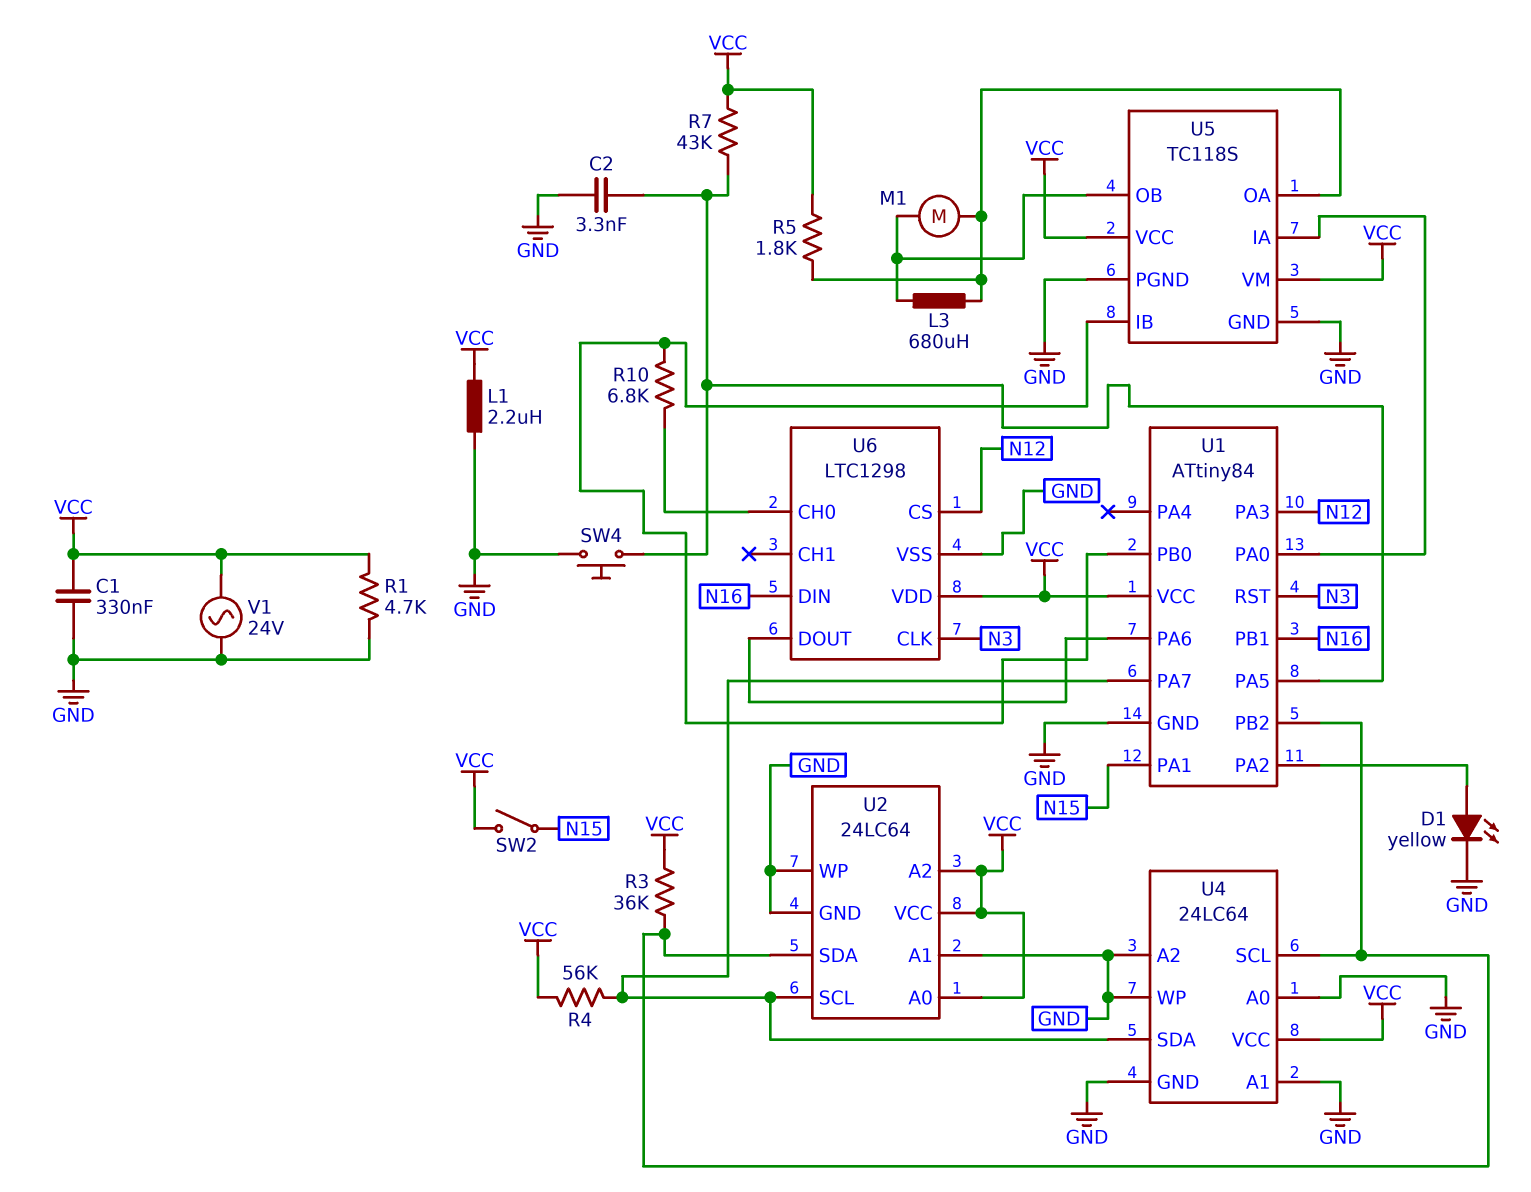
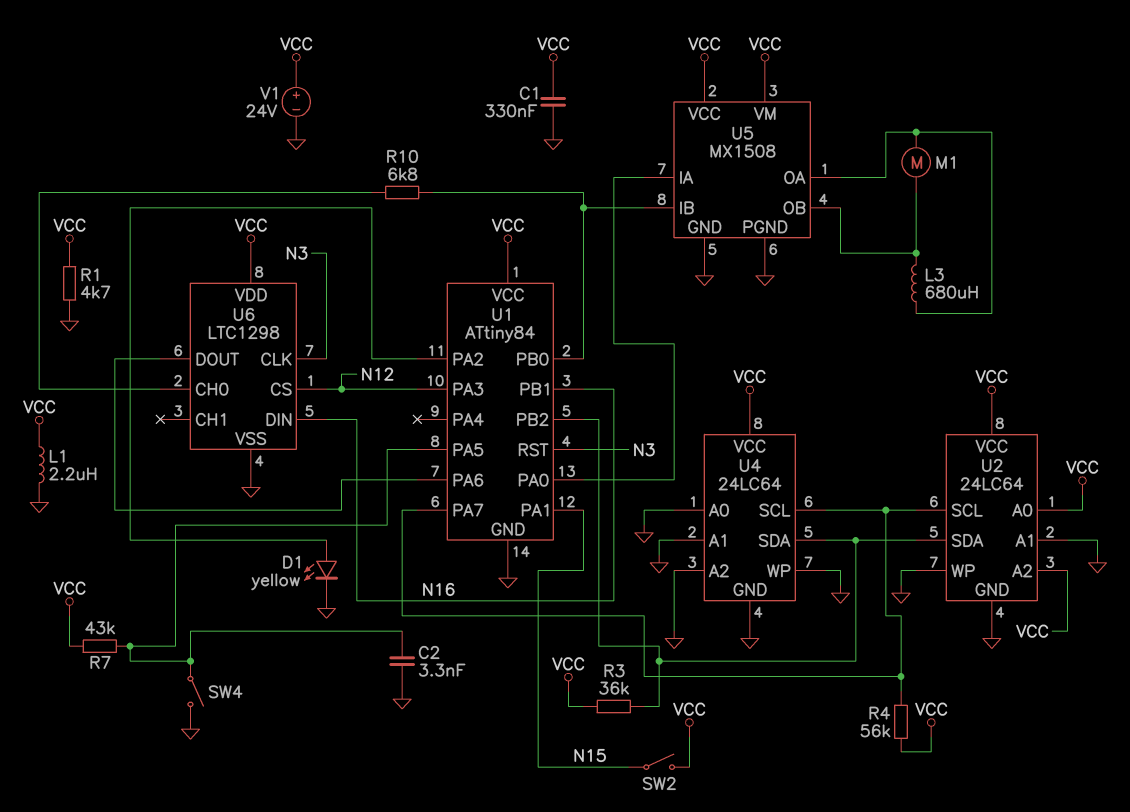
R5: 1.8k (U5/OA, VCC) -> none
SW4: button (GND, U1/PA5) -> switch (GND, U1/PA5)
U4 pin SCL: U1/PB2 -> U1/PA7
U4 pin SDA: U1/PA7 -> U1/PB2
U5: TC118S -> MX1508
V1: AC 24V (GND, VCC) -> 24V (plus VCC, minus GND)

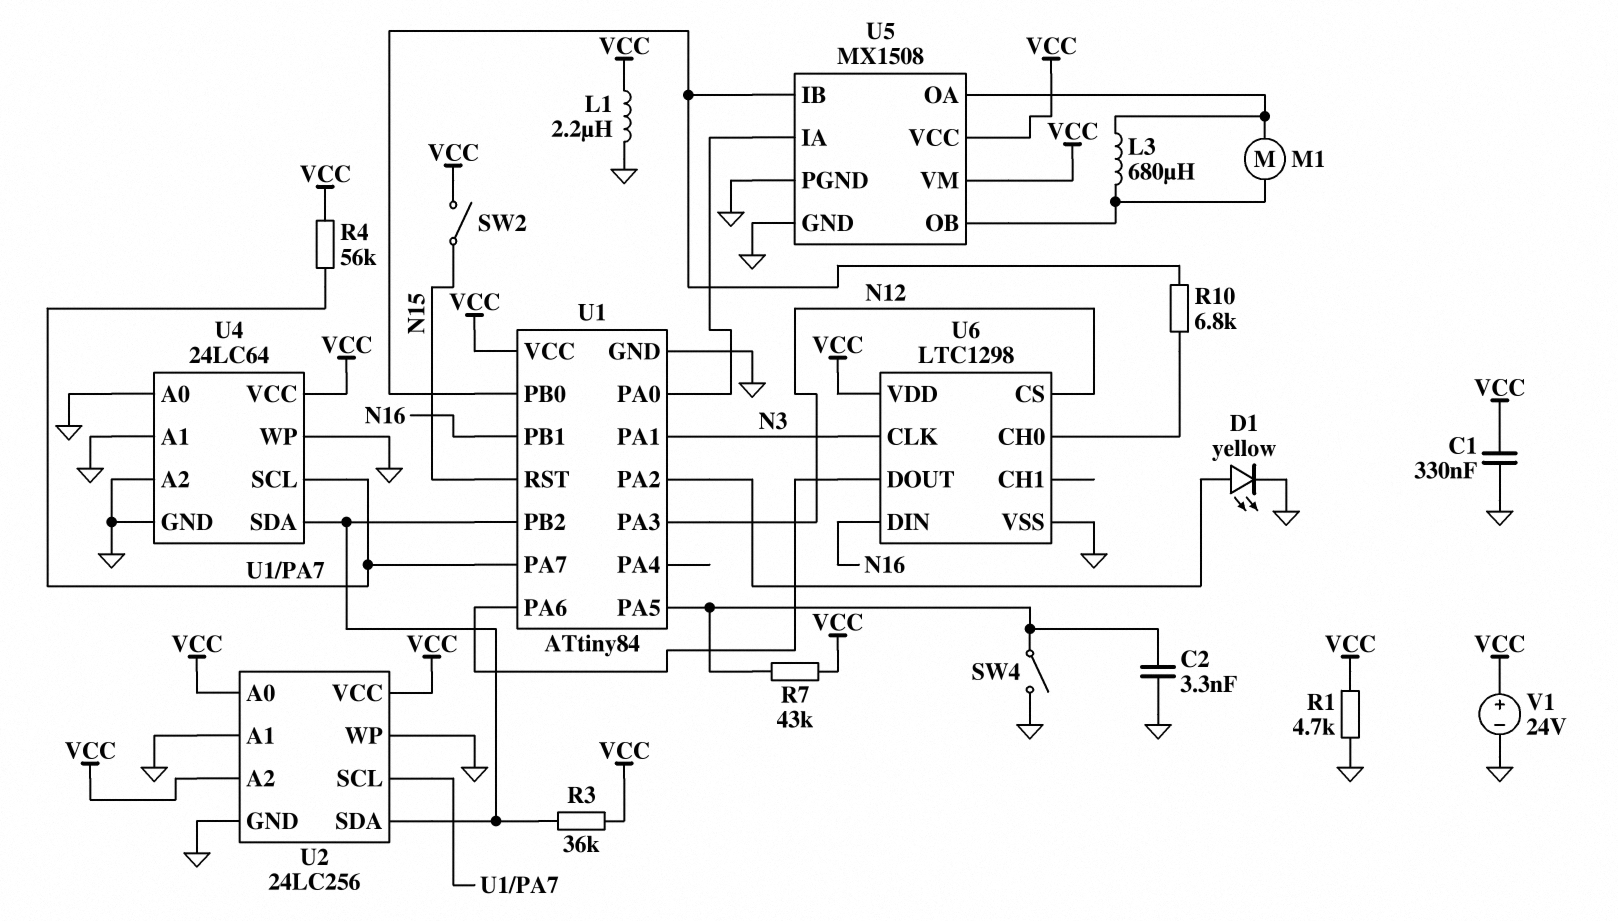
U1 pin PA1: N15 -> N3
U1 pin RST: N3 -> N15
U2: 24LC64 -> 24LC256

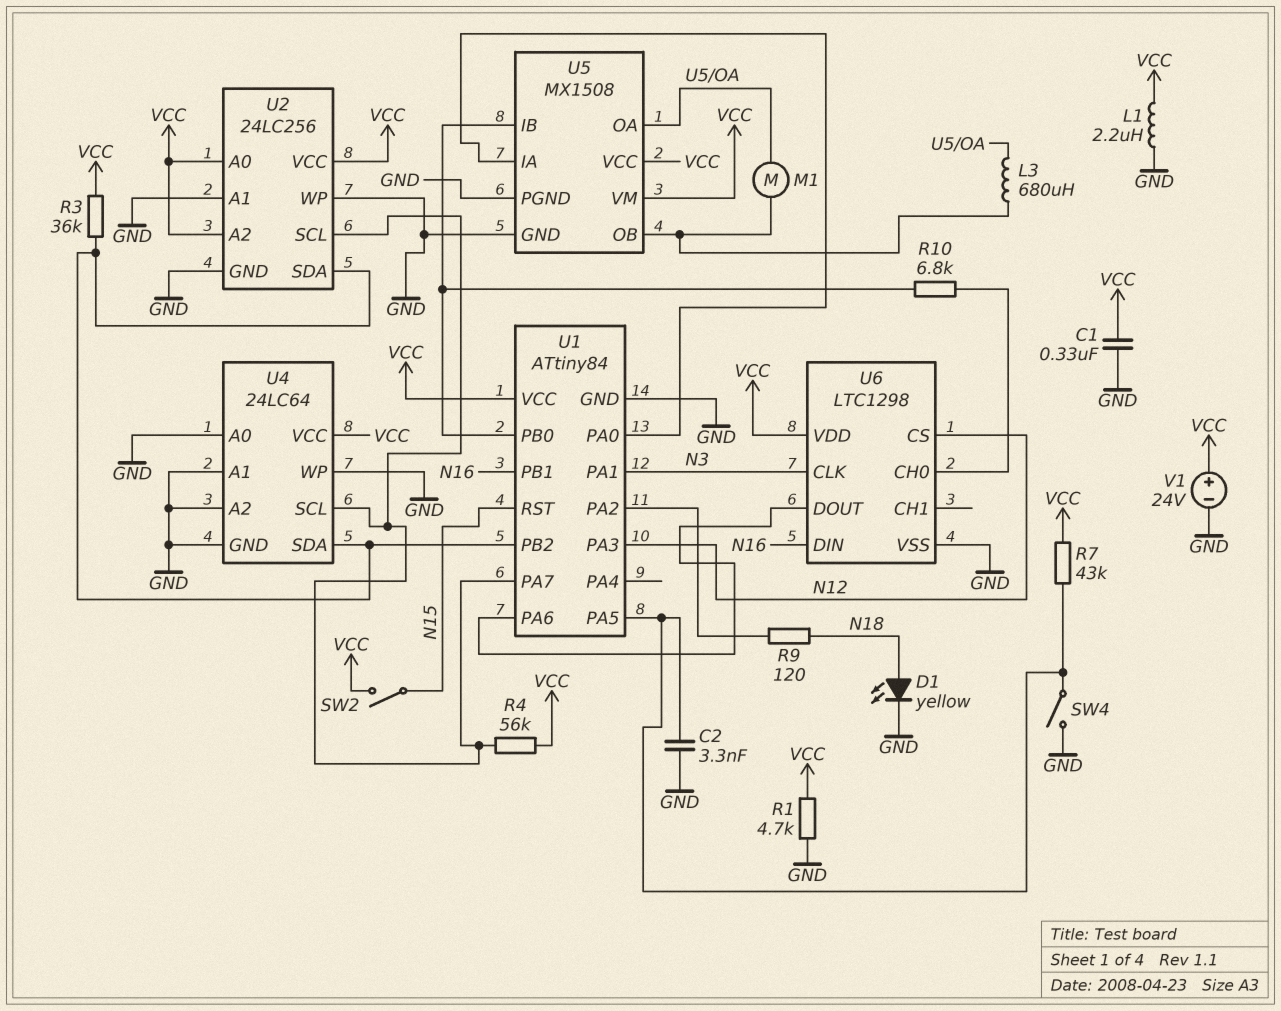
D1: LED yellow (A U1/PA2, K GND) -> LED yellow (A N18, K GND)
R9: none -> 120 (N18, U1/PA2)

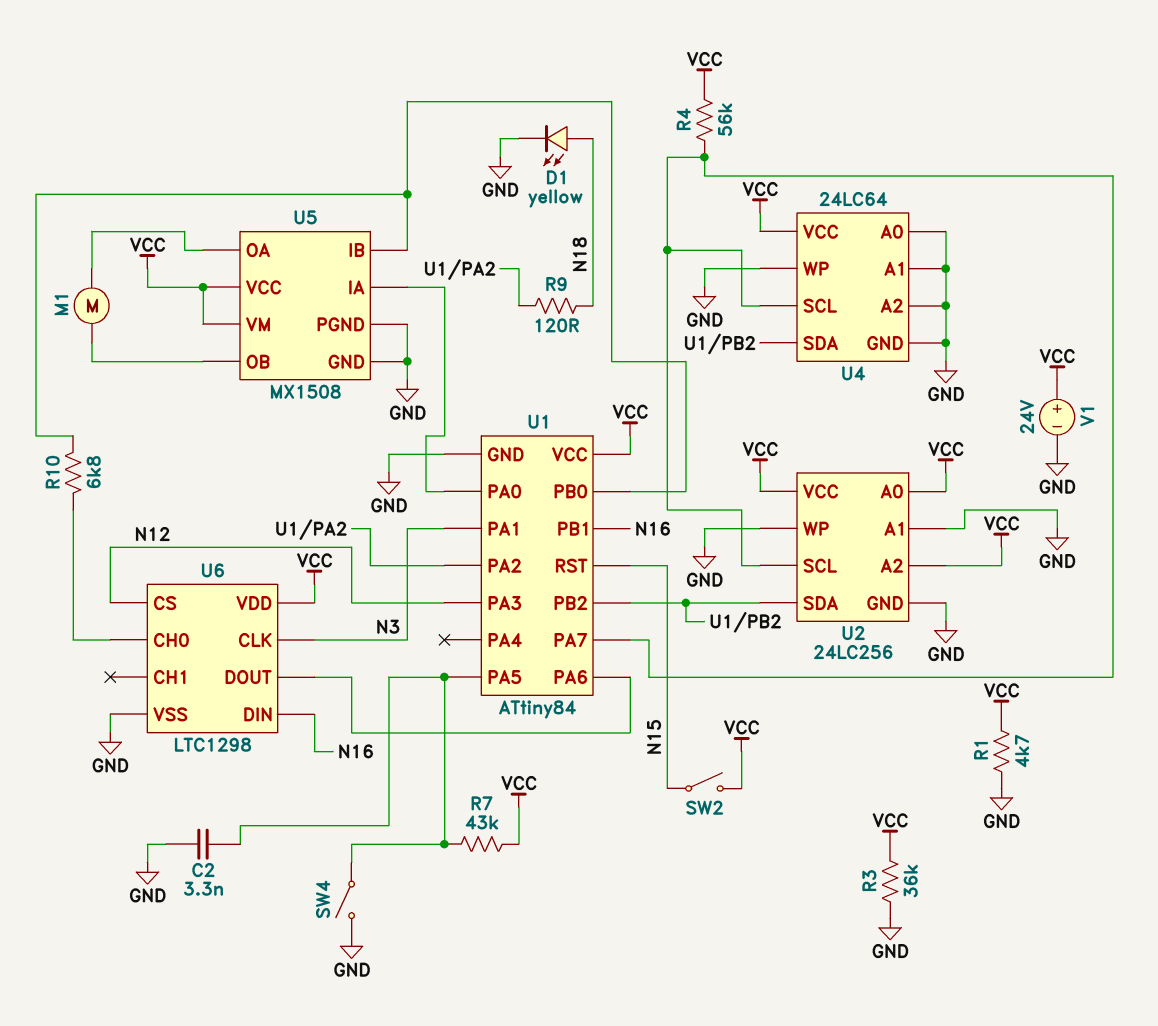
C1: 330nF (GND, VCC) -> none
L1: 2.2uH (GND, VCC) -> none
L3: 680uH (U5/OA, U5/OB) -> none
R3: 36k (U1/PB2, VCC) -> 36k (GND, VCC)

